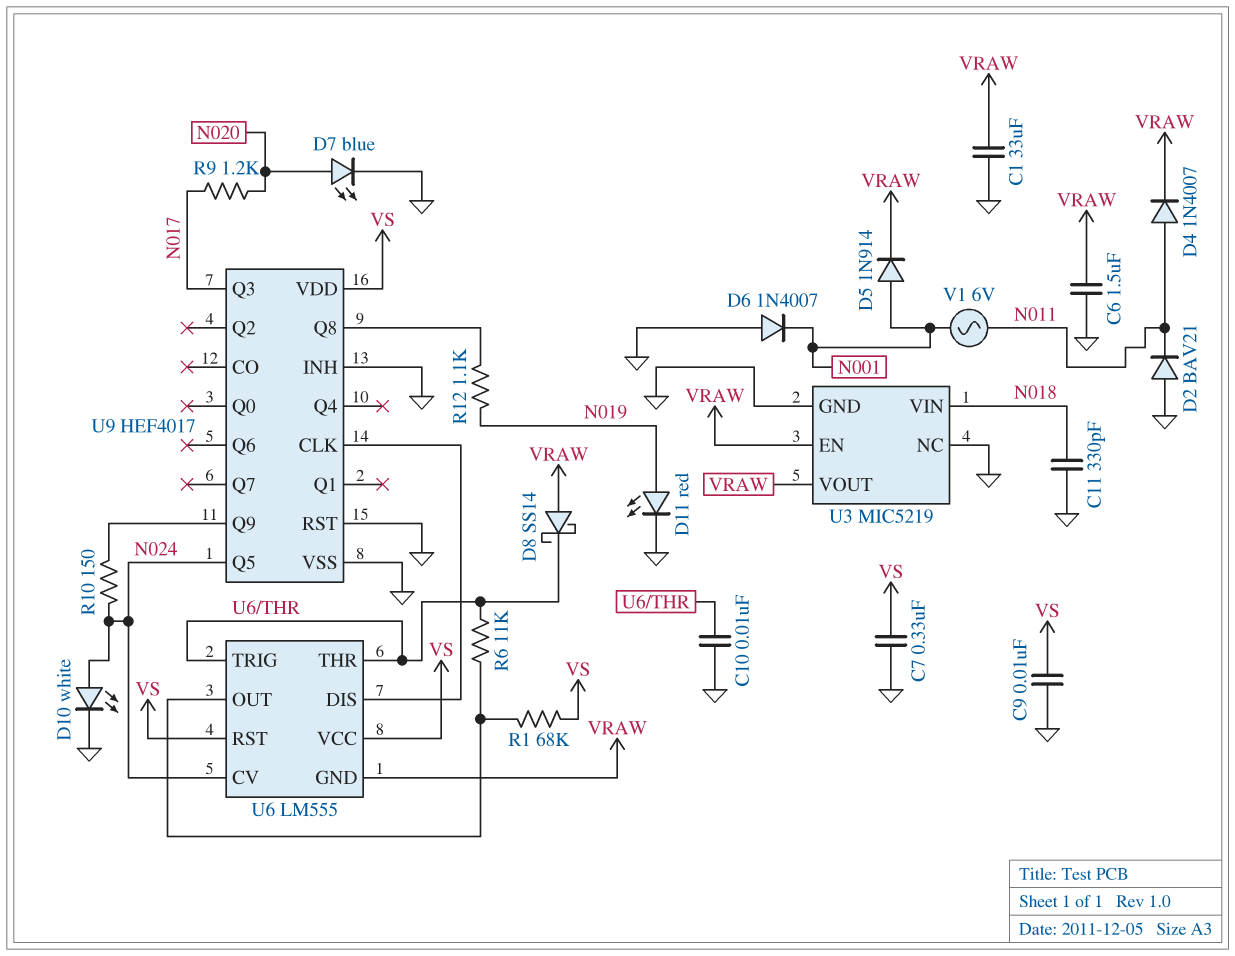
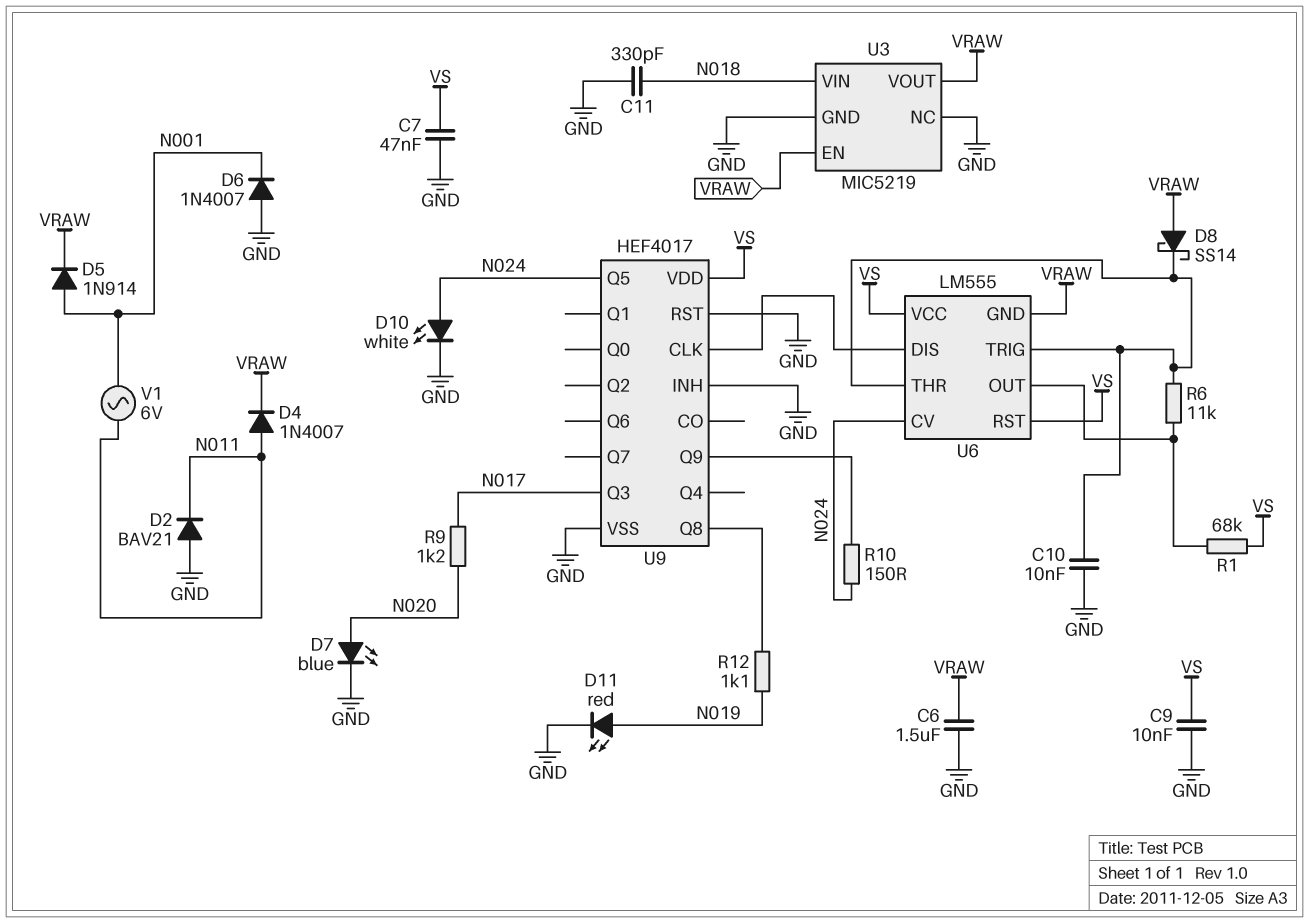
C1: 33uF (GND, VRAW) -> none
C7: 330nF (GND, VS) -> 47nF (GND, VS)

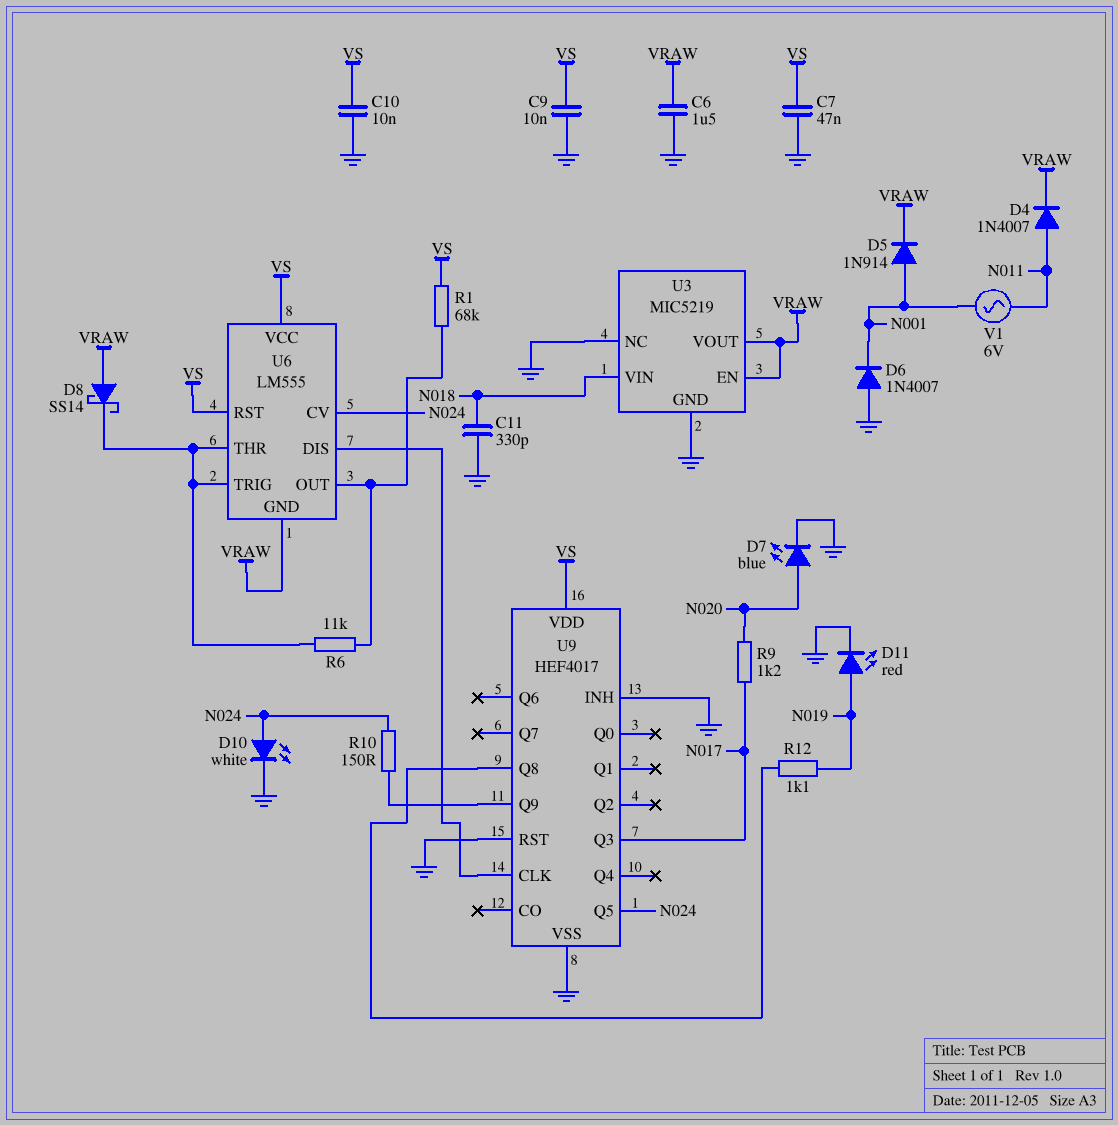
C10: 10nF (GND, U6/THR) -> 10nF (GND, VS)
D2: diode BAV21 (A GND, K N011) -> none

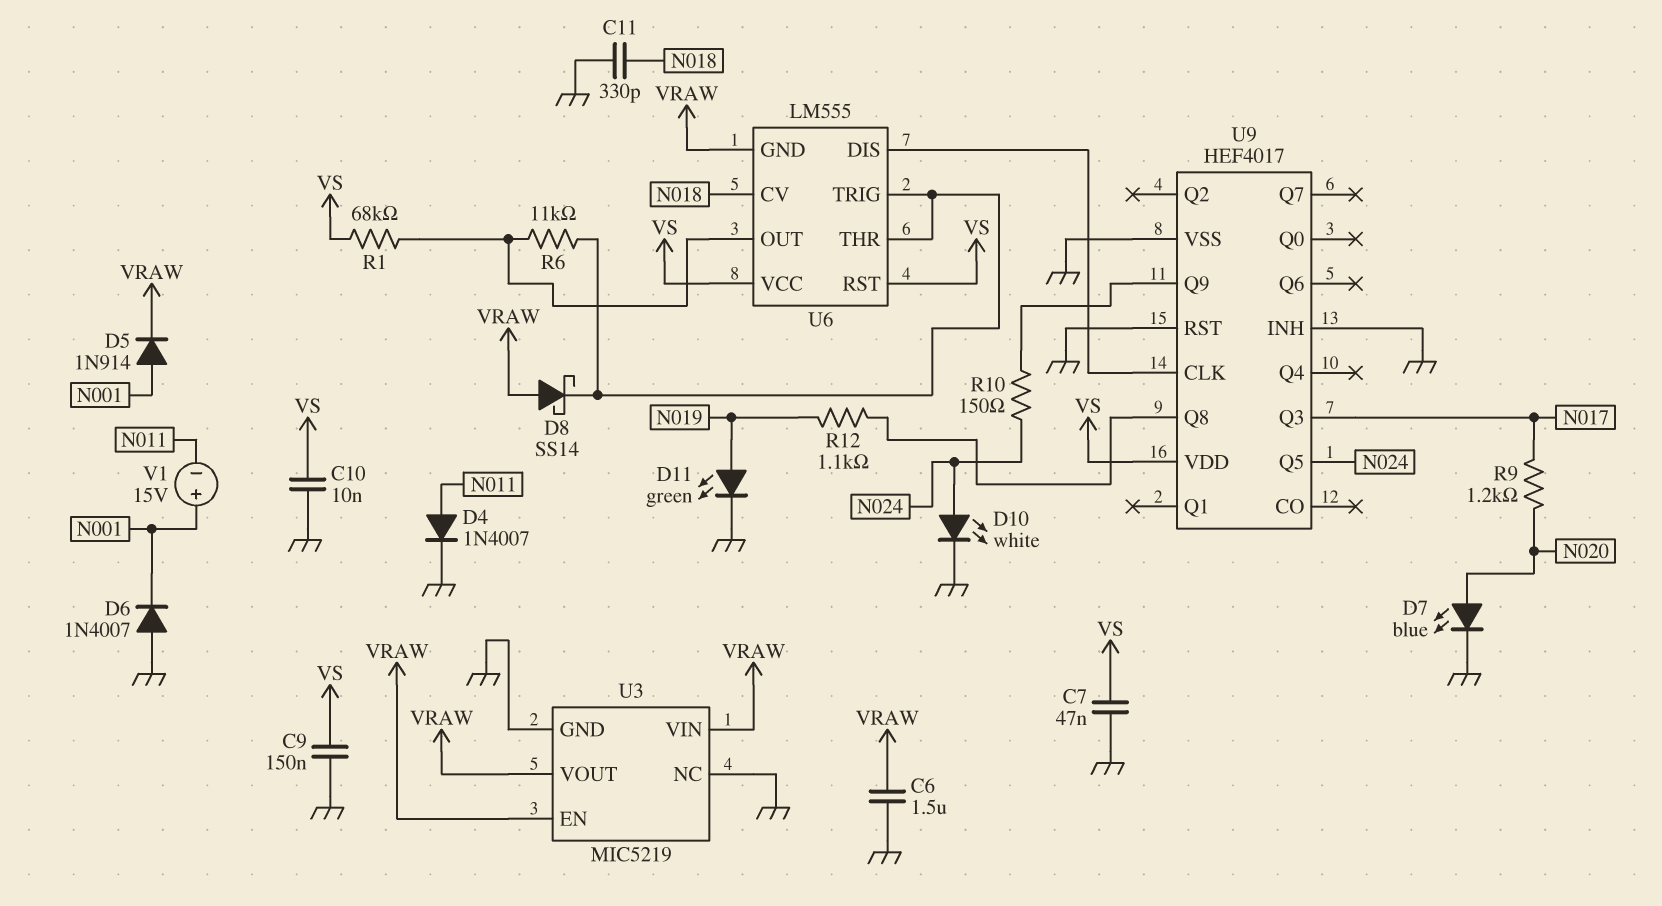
C9: 10nF (GND, VS) -> 150nF (GND, VS)
D4: diode 1N4007 (A N011, K VRAW) -> diode 1N4007 (A N011, K GND)
D11: LED red (A N019, K GND) -> LED green (A N019, K GND)
U3 pin VIN: N018 -> VRAW
U6 pin CV: N024 -> N018
V1: AC 6V (N001, N011) -> 15V (plus N001, minus N011)

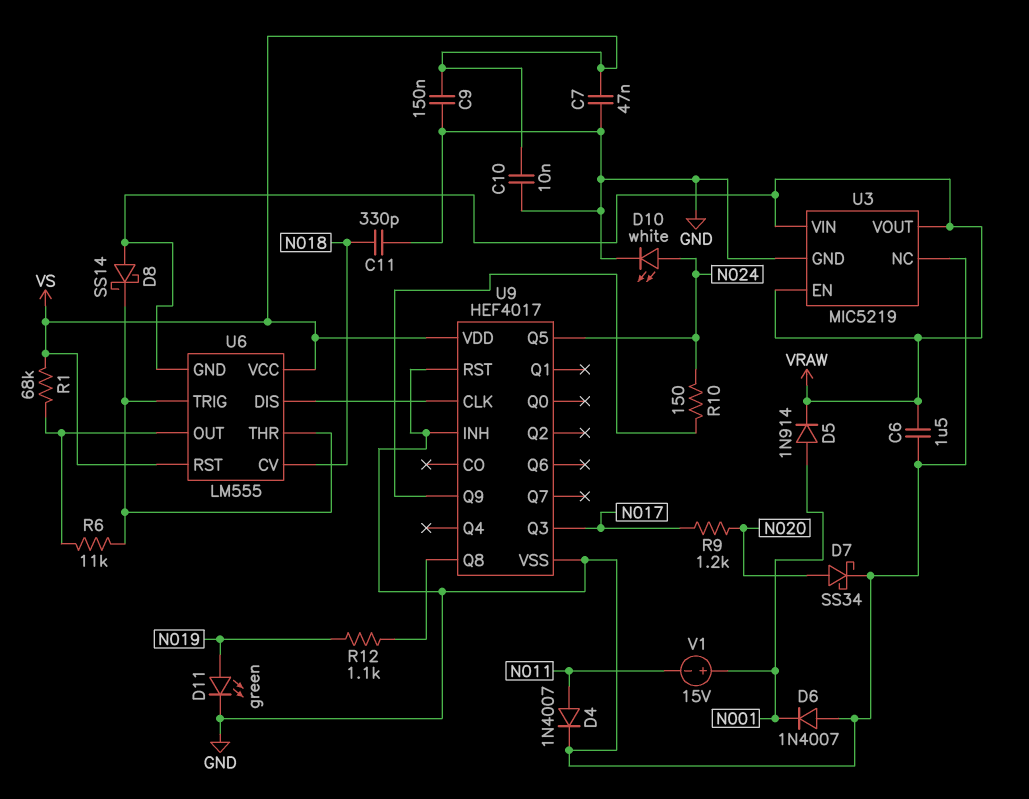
D7: LED blue (A N020, K GND) -> schottky SS34 (A N020, K GND)

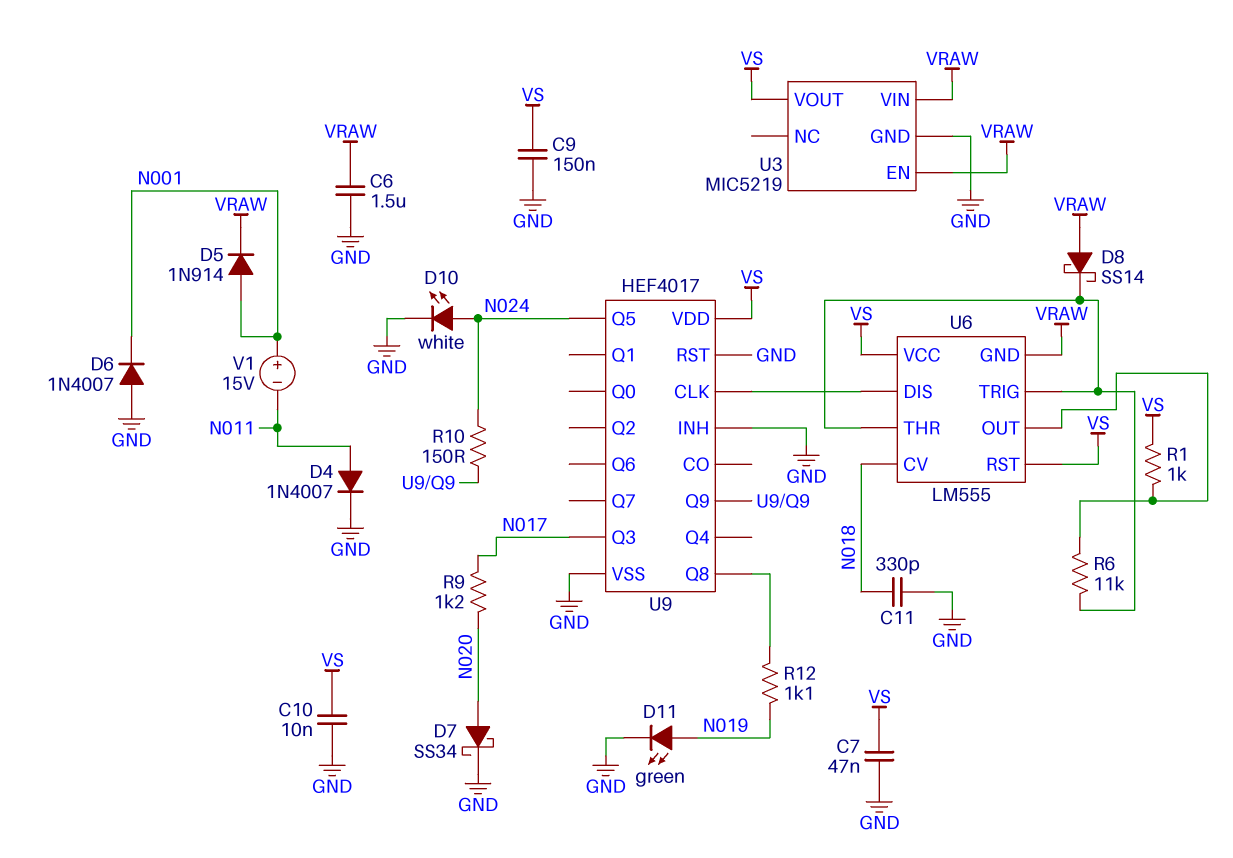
R1: 68k (U6/OUT, VS) -> 1k (U6/OUT, VS)
U3 pin NC: GND -> none
U3 pin VOUT: VRAW -> VS

